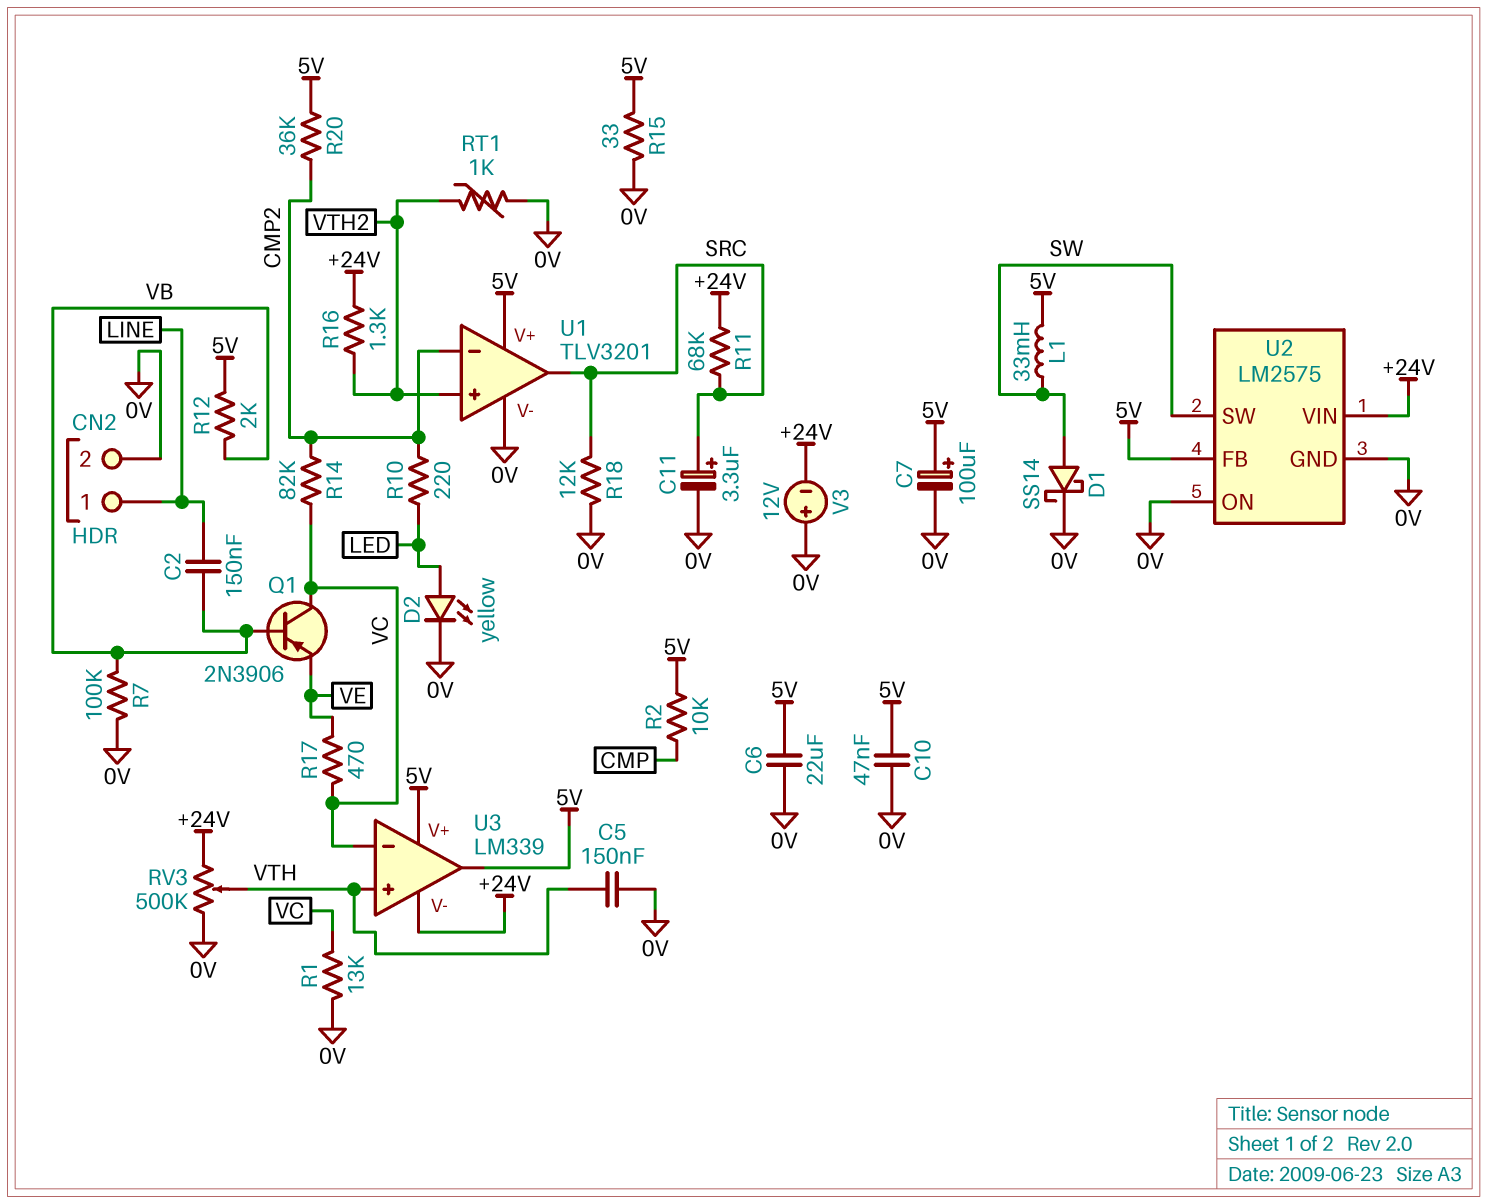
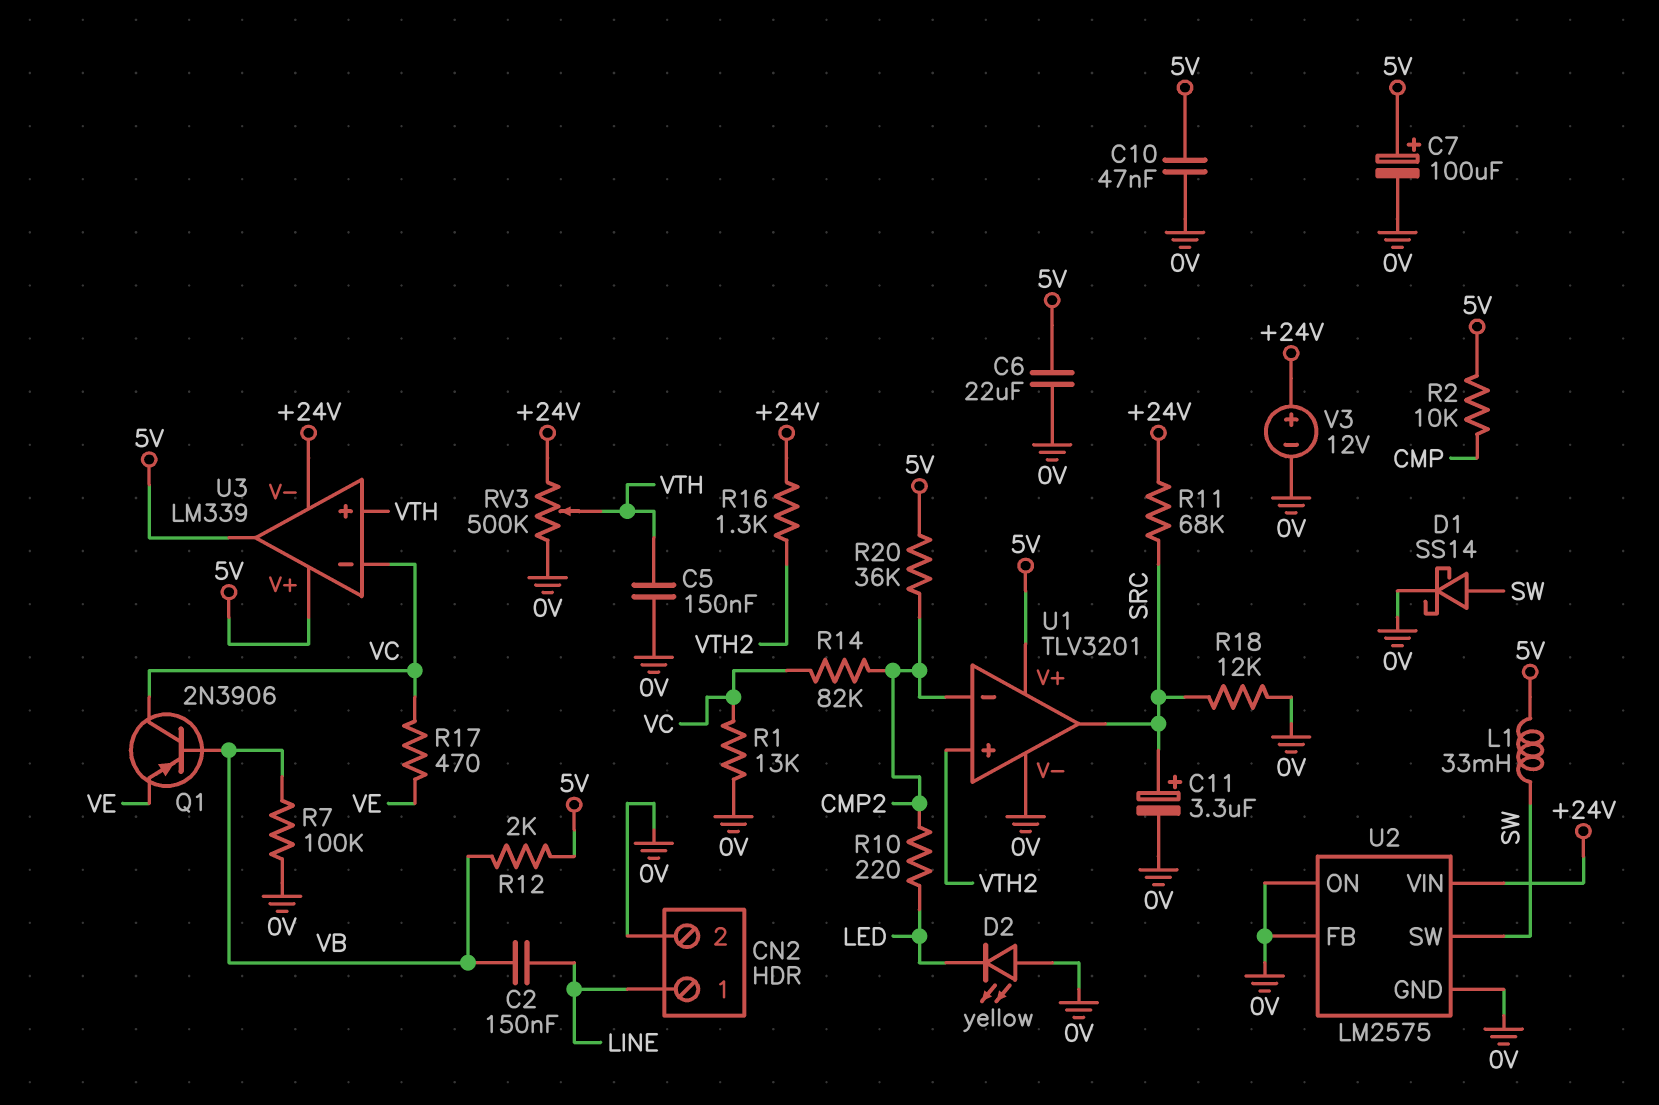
D2: LED yellow (A LED, K 0V) -> LED yellow (A 0V, K LED)
R15: 33 (0V, 5V) -> none
RT1: 1k (0V, VTH2) -> none
U2 pin FB: 5V -> 0V
V3: 12V (plus 0V, minus +24V) -> 12V (plus +24V, minus 0V)

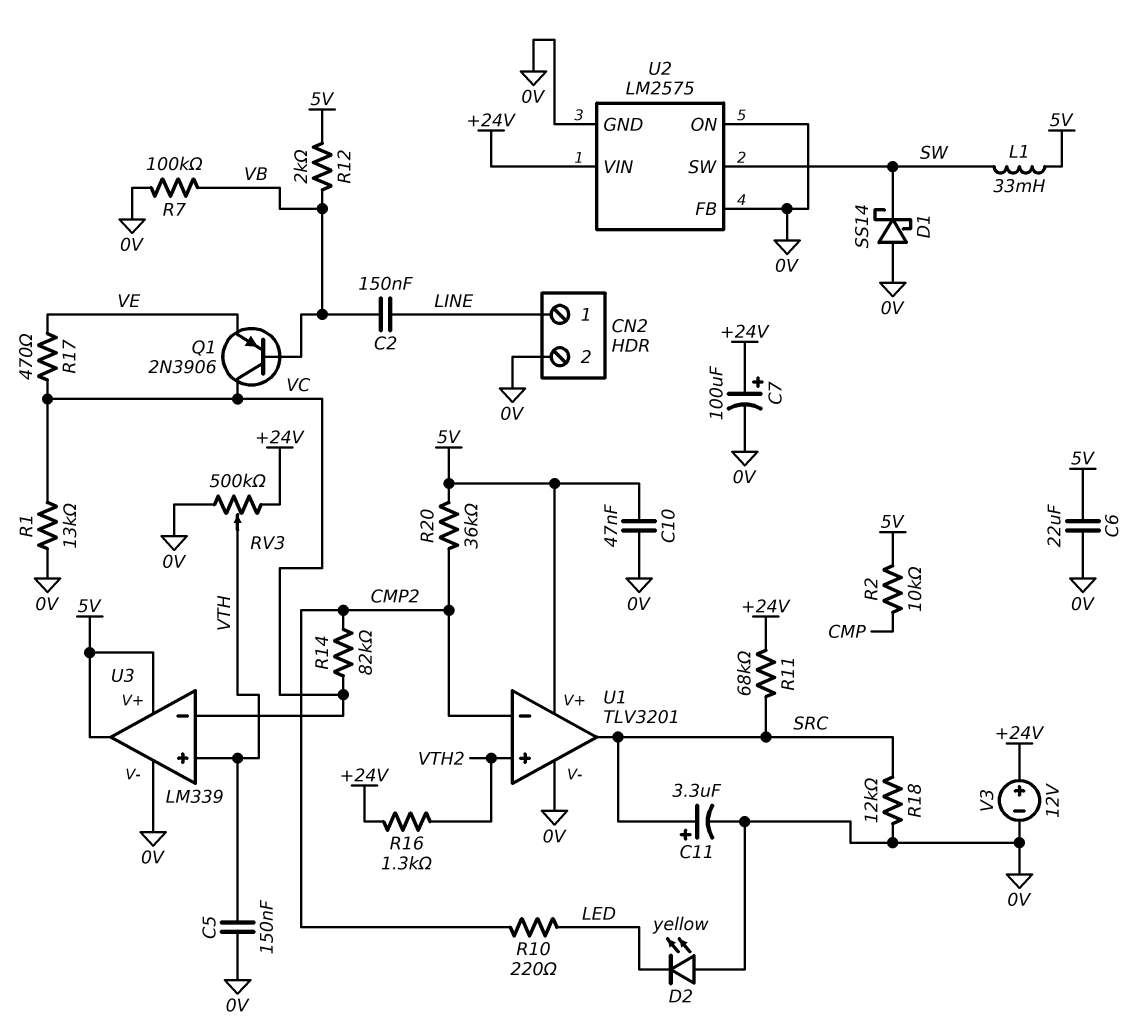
C7: 100uF (plus 5V, minus 0V) -> 100uF (plus +24V, minus 0V)
D1: schottky SS14 (A SW, K 0V) -> schottky SS14 (A 0V, K SW)
U3 pin V-: +24V -> 0V

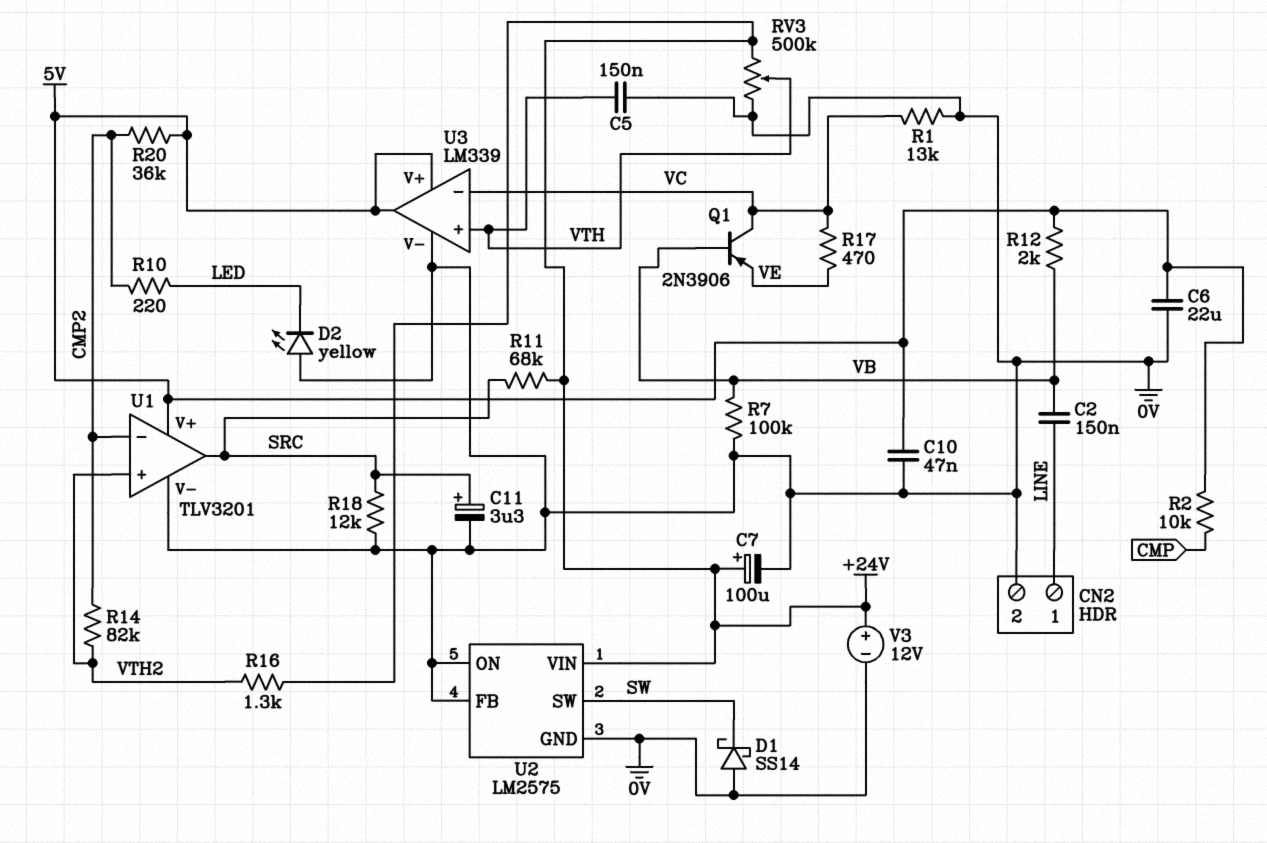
L1: 33mH (5V, SW) -> none
R14: 82k (CMP2, VC) -> 82k (CMP2, VTH2)

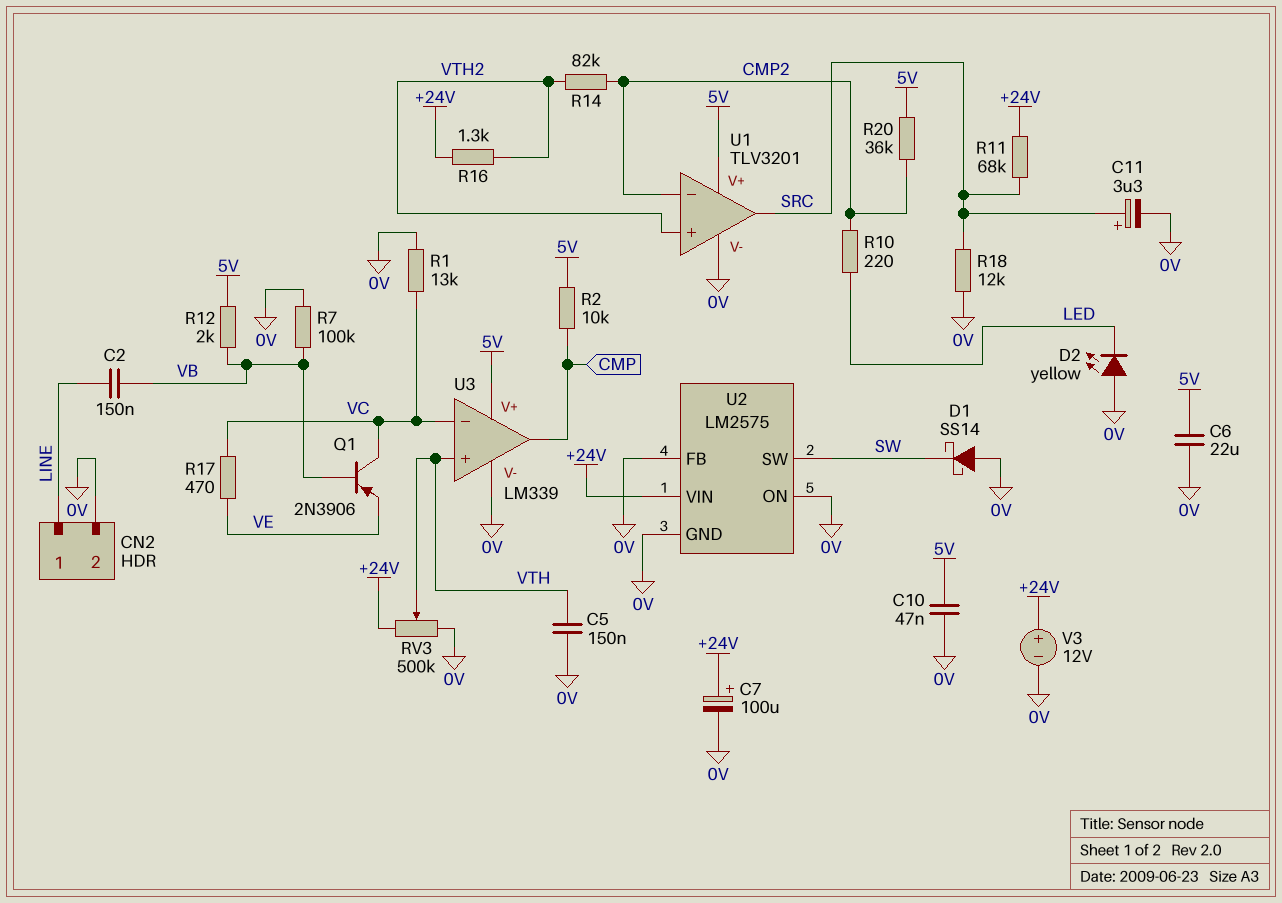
U3 pin out: 5V -> CMP

